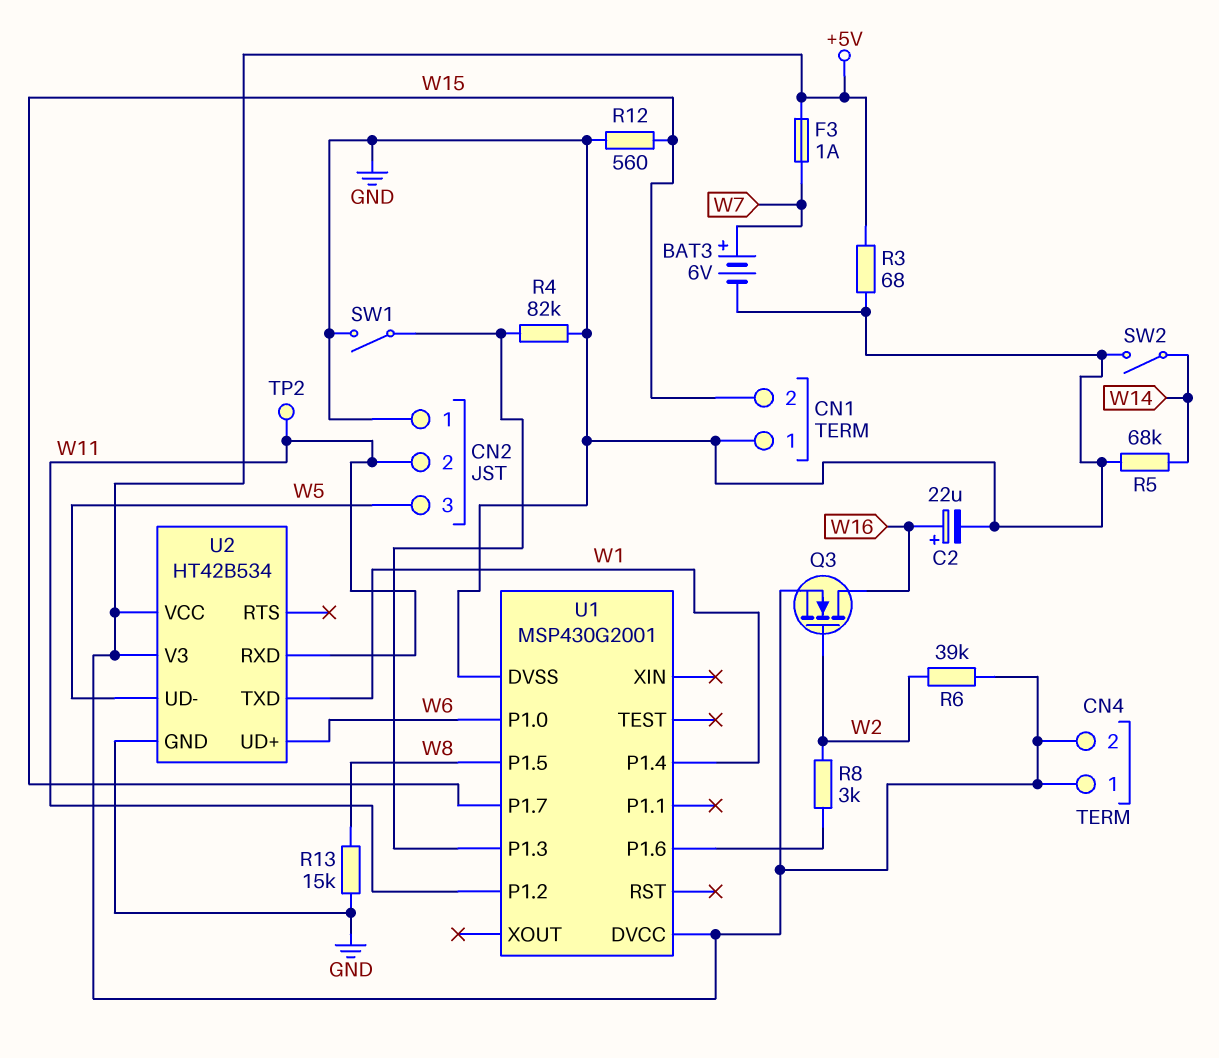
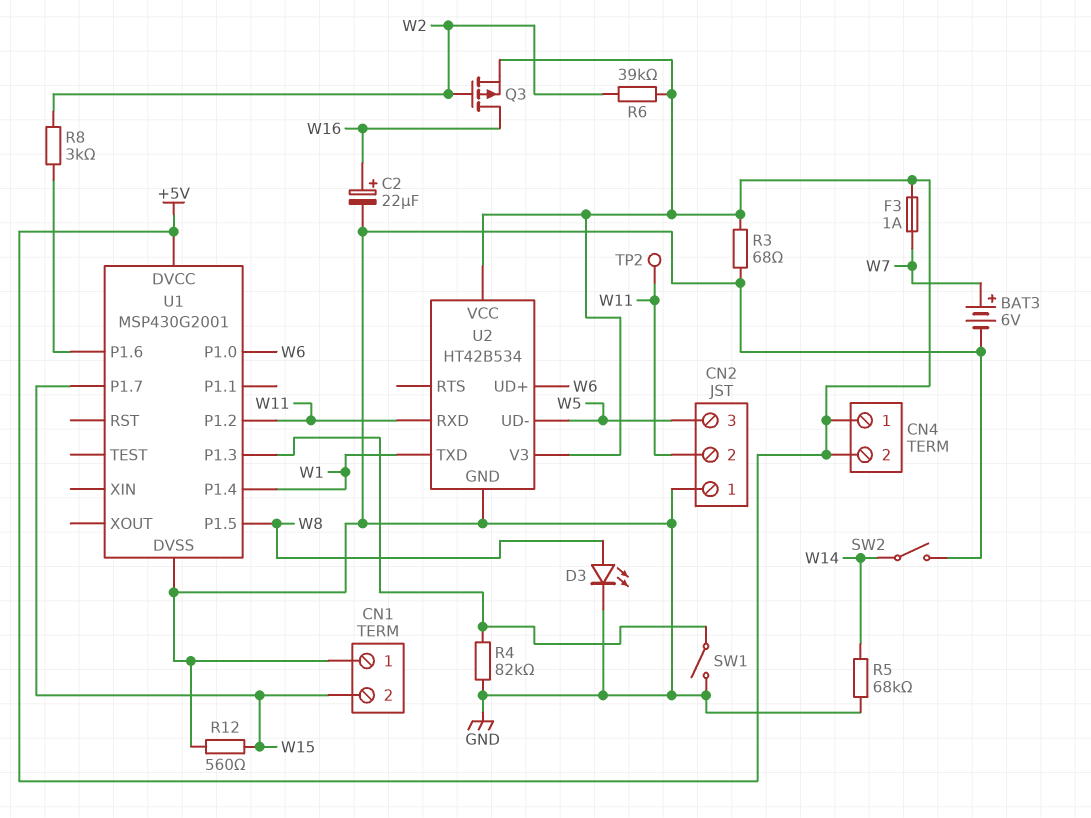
D3: none -> LED (A W8, K GND)
Q3: NMOS (G W2, D W16, S +5V) -> PMOS (G W2, D W16, S +5V)
R13: 15k (GND, W8) -> none

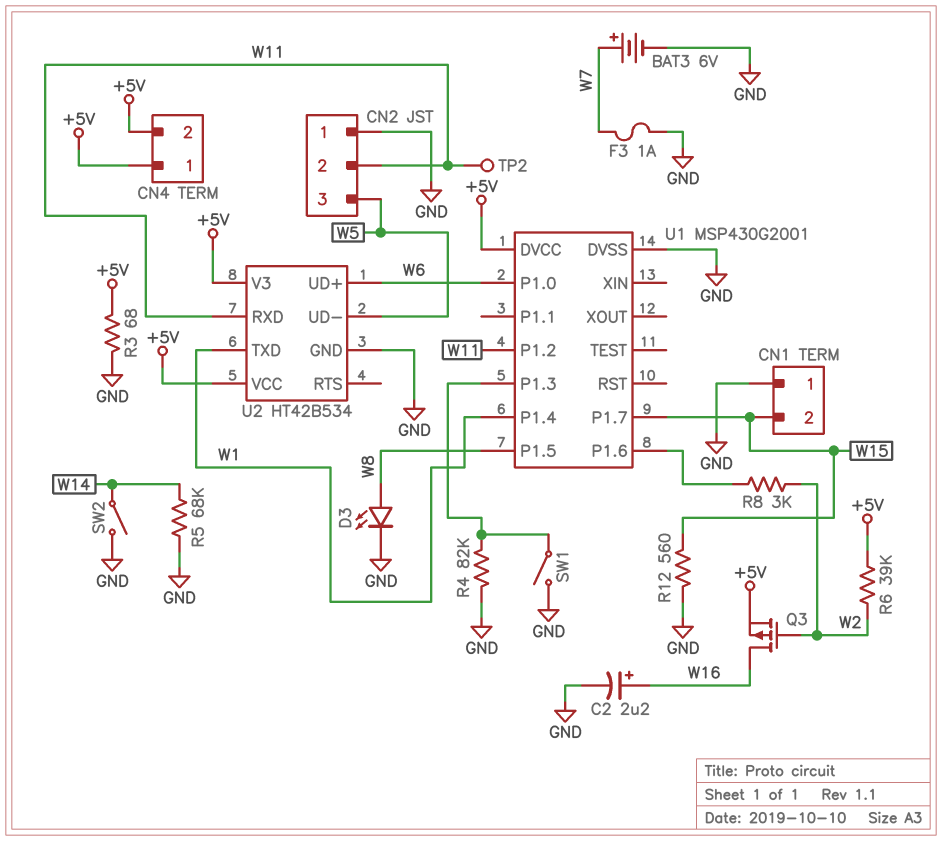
C2: 22uF (plus W16, minus GND) -> 2.2uF (plus W16, minus GND)
F3: 1A (+5V, W7) -> 1A (GND, W7)

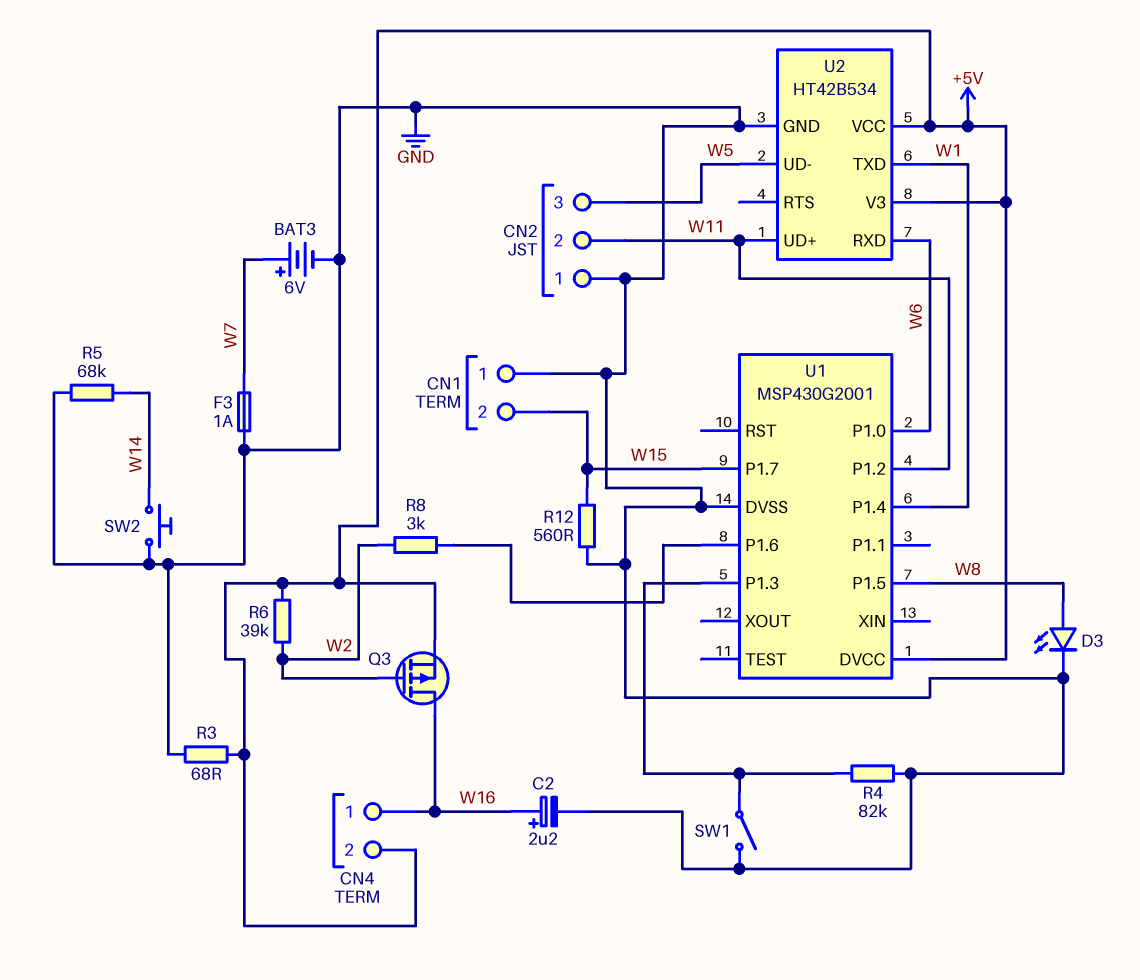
CN4 pin 1: +5V -> W16
SW2: switch (GND, W14) -> button (GND, W14)
TP2: test point (W11) -> none
U2 pin RXD: W11 -> W6
U2 pin UD+: W6 -> W11

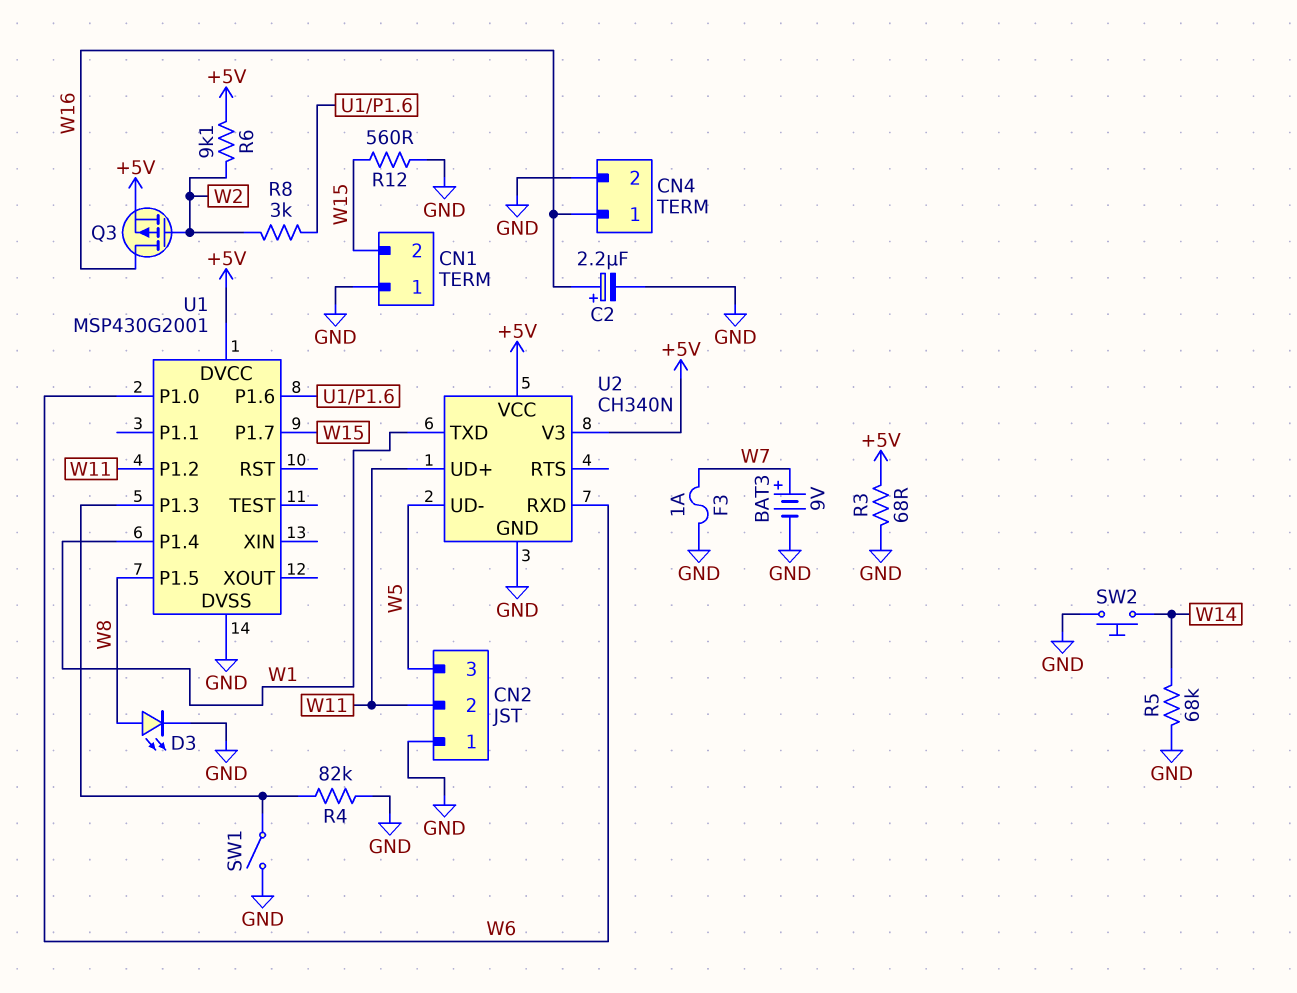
BAT3: 6V (plus W7, minus GND) -> 9V (plus W7, minus GND)
CN4 pin 2: +5V -> GND
R6: 39k (+5V, W2) -> 9.1k (+5V, W2)
U2: HT42B534 -> CH340N

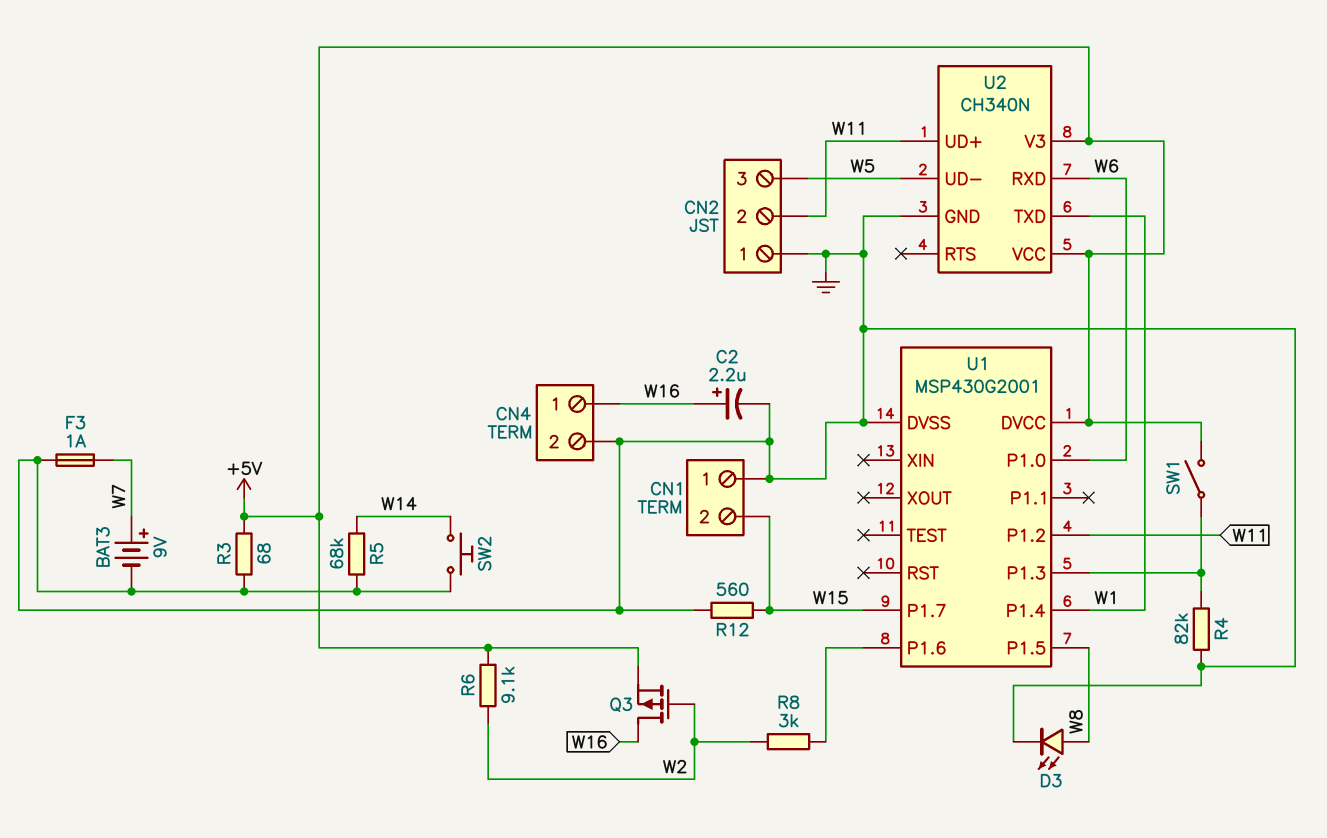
SW1: switch (GND, U1/P1.3) -> switch (+5V, U1/P1.3)

